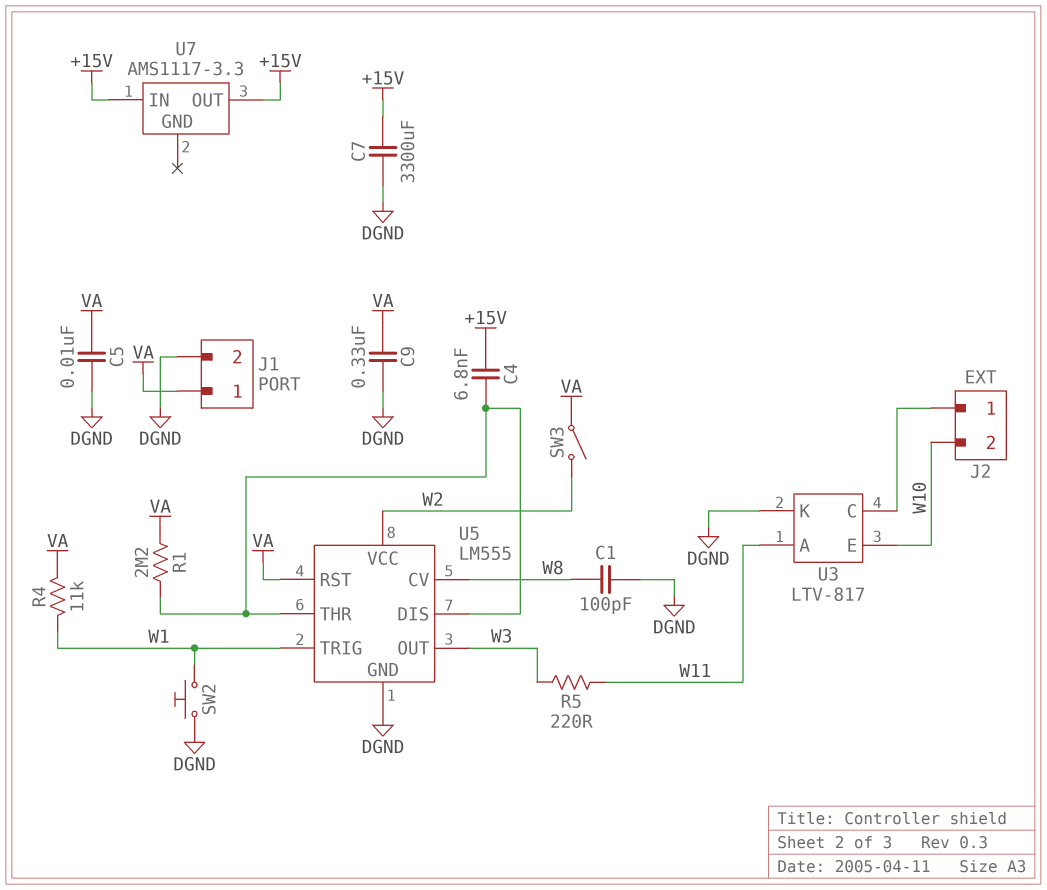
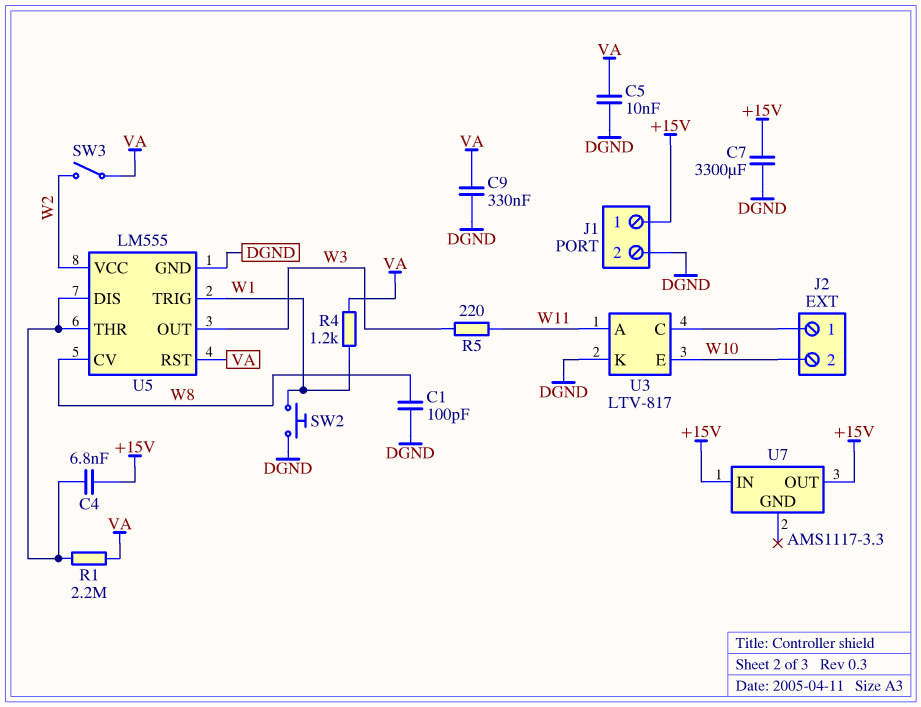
J1 pin 1: VA -> +15V
R4: 11k (VA, W1) -> 1.2k (VA, W1)

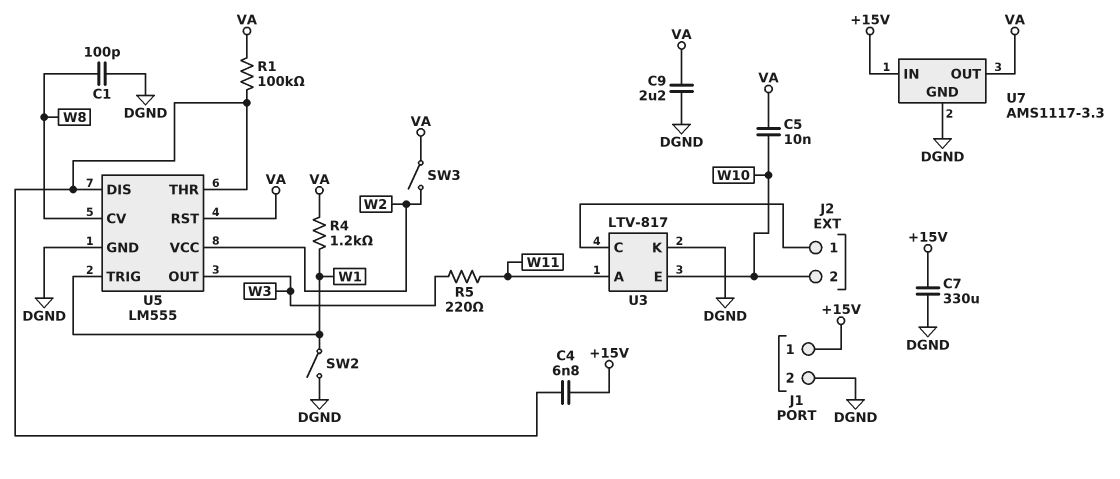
C5: 10nF (DGND, VA) -> 10nF (VA, W10)
C7: 3300uF (+15V, DGND) -> 330uF (+15V, DGND)
C9: 330nF (DGND, VA) -> 2.2uF (DGND, VA)
R1: 2.2M (U5/DIS, VA) -> 100k (U5/DIS, VA)
SW2: button (DGND, W1) -> switch (DGND, W1)
U7 pin GND: none -> DGND
U7 pin OUT: +15V -> VA

